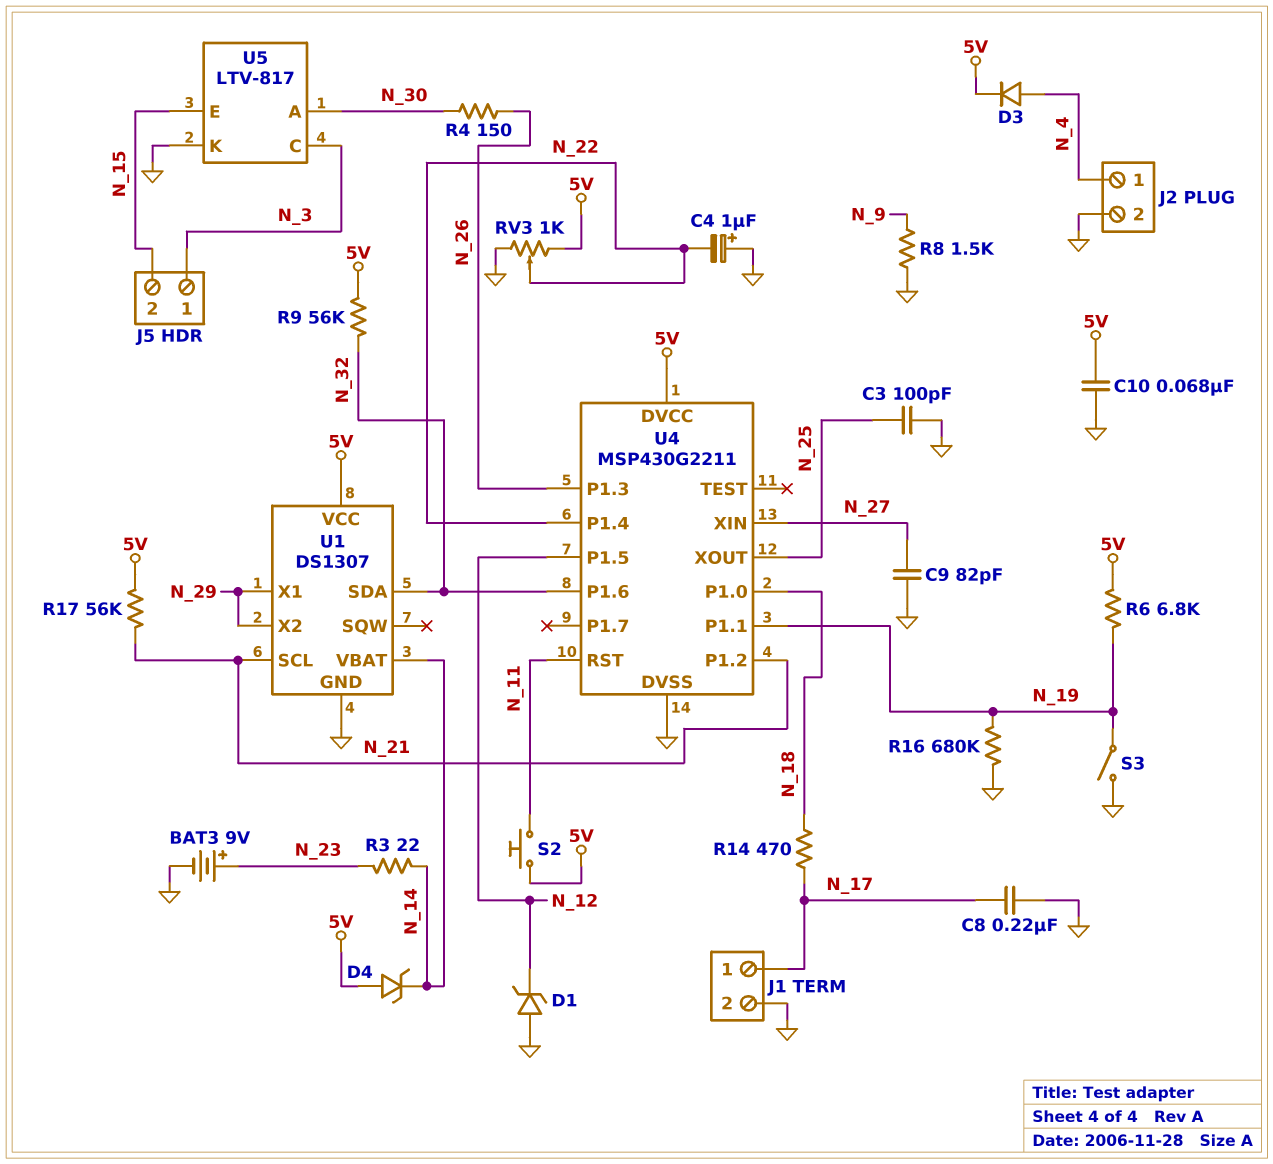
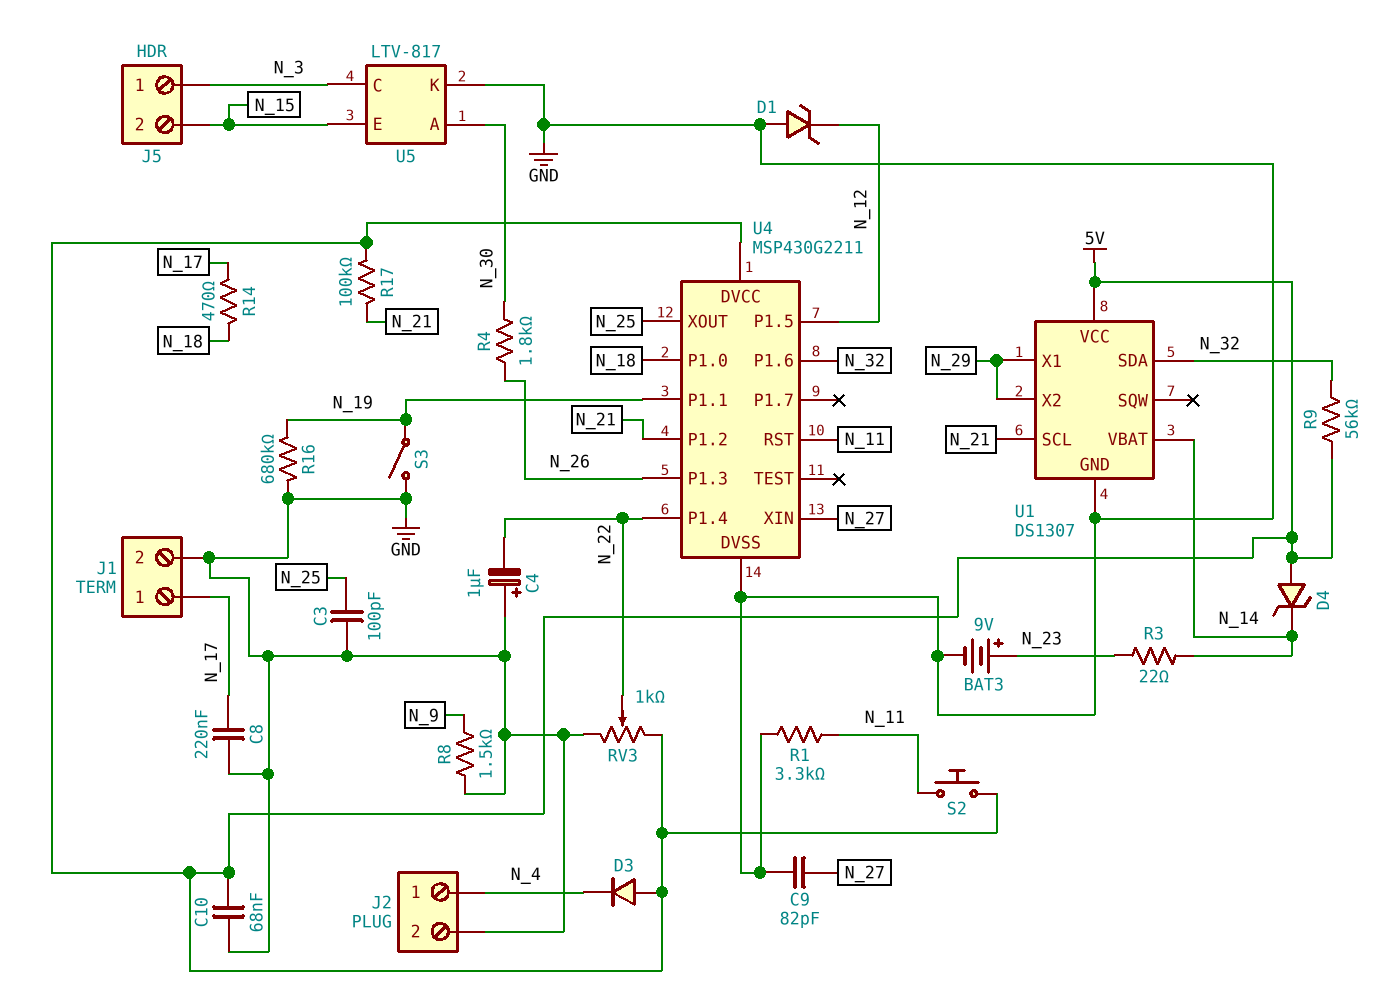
D3: diode (A N_4, K 5V) -> diode (A 5V, K N_4)
R1: none -> 3.3k (GND, N_11)
R4: 150 (N_26, N_30) -> 1.8k (N_26, N_30)
R6: 6.8k (5V, N_19) -> none
R17: 56k (5V, N_21) -> 100k (5V, N_21)

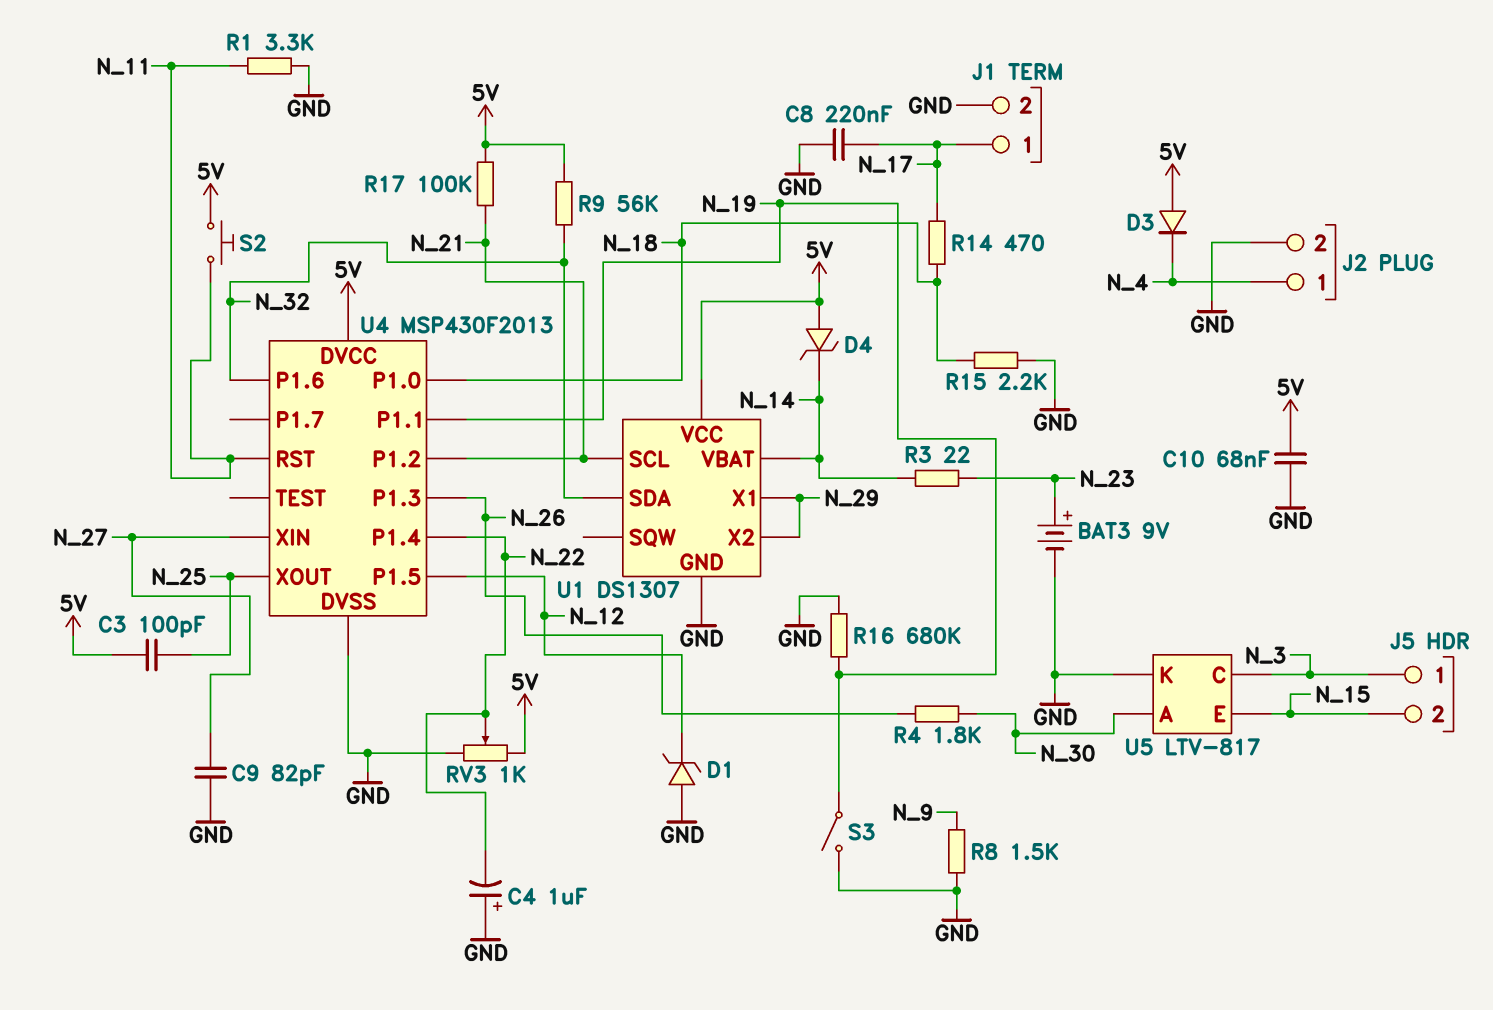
C3: 100pF (GND, N_25) -> 100pF (5V, N_25)
R15: none -> 2.2k (GND, N_18)
U4: MSP430G2211 -> MSP430F2013

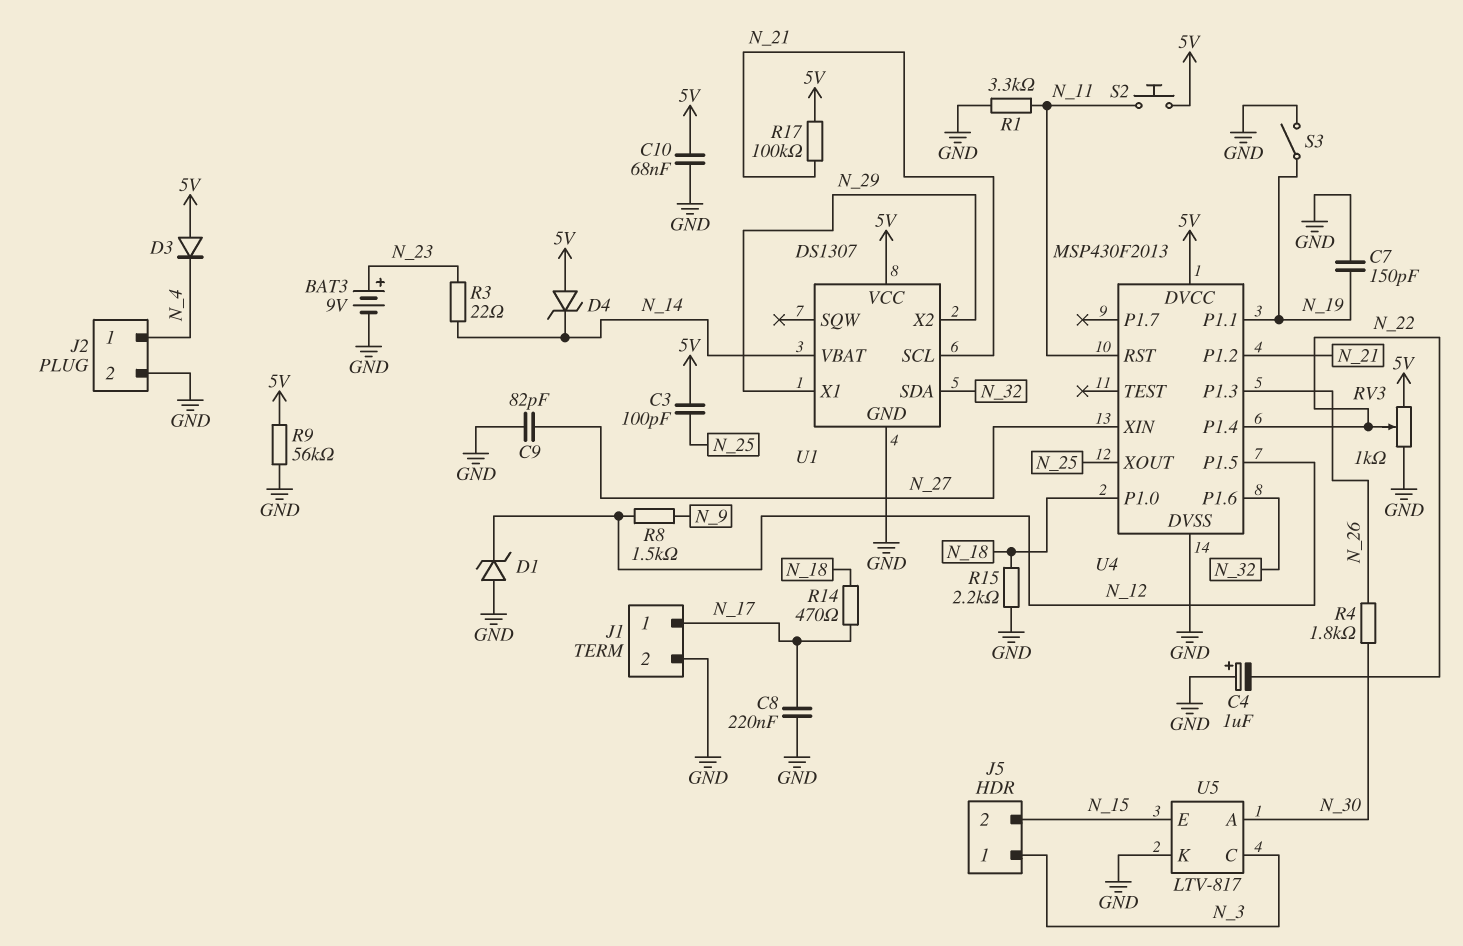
C7: none -> 150pF (GND, N_19)
R8: 1.5k (GND, N_9) -> 1.5k (N_9, N_12)
R9: 56k (5V, N_32) -> 56k (5V, GND)
R16: 680k (GND, N_19) -> none

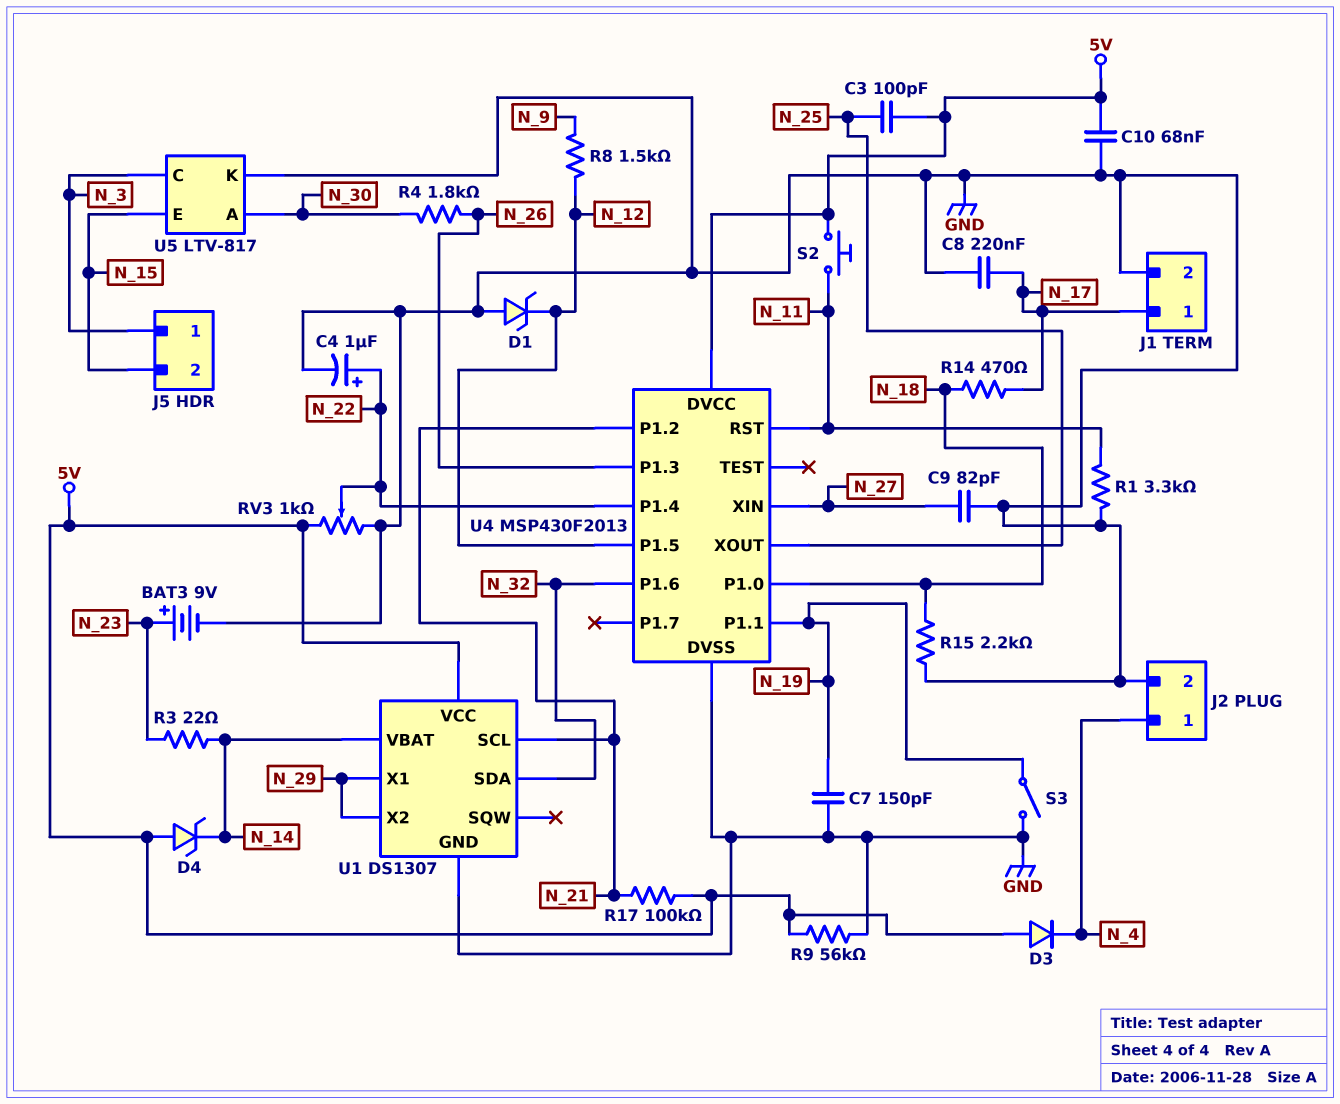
C4: 1uF (plus GND, minus N_22) -> 1uF (plus N_22, minus GND)

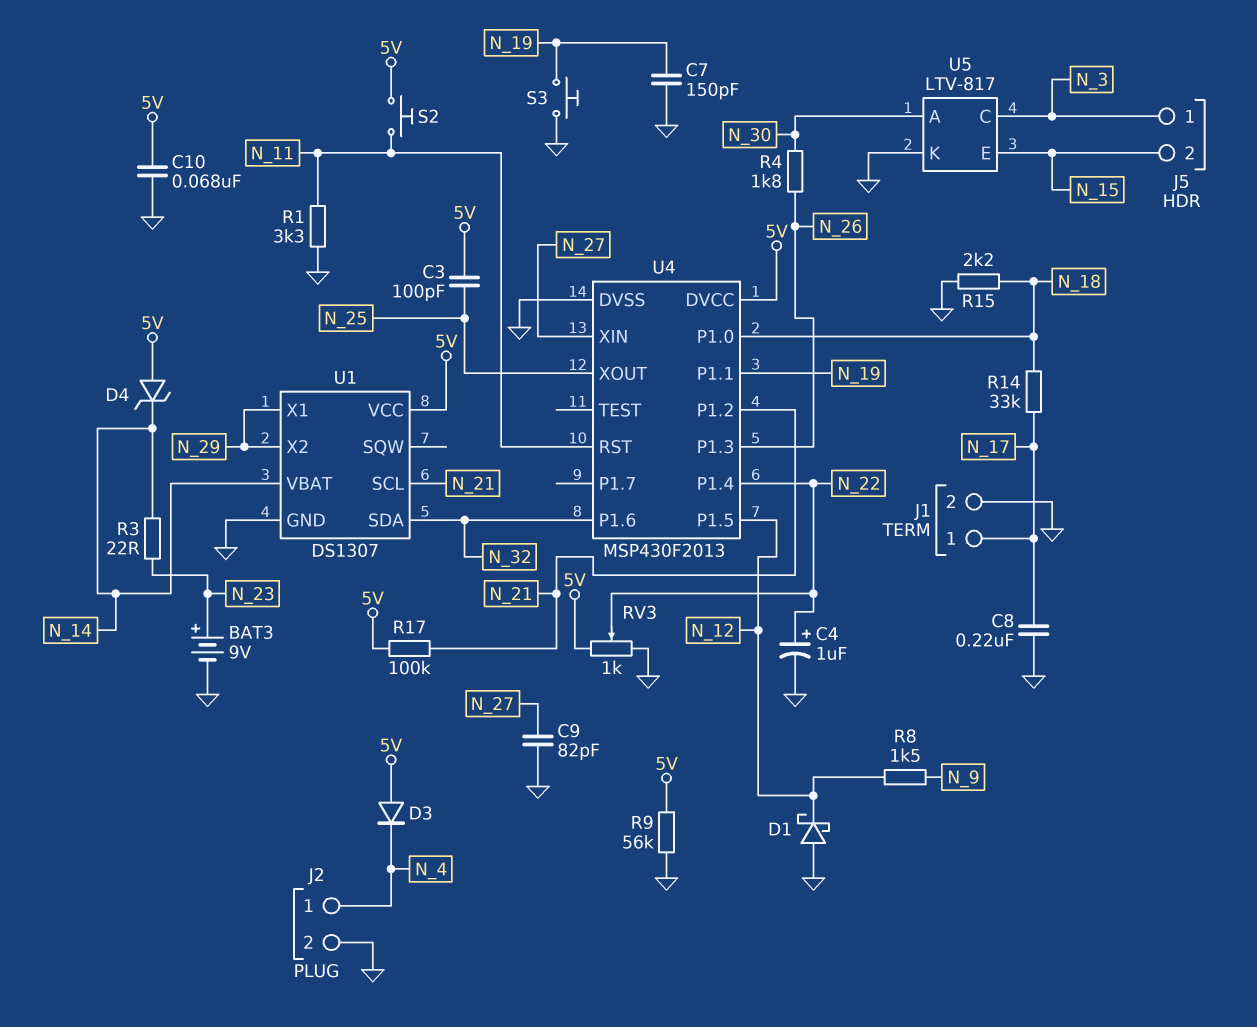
D1: zener (A GND, K N_12) -> schottky (A GND, K N_12)
R14: 470 (N_17, N_18) -> 33k (N_17, N_18)
S3: switch (GND, N_19) -> button (GND, N_19)

